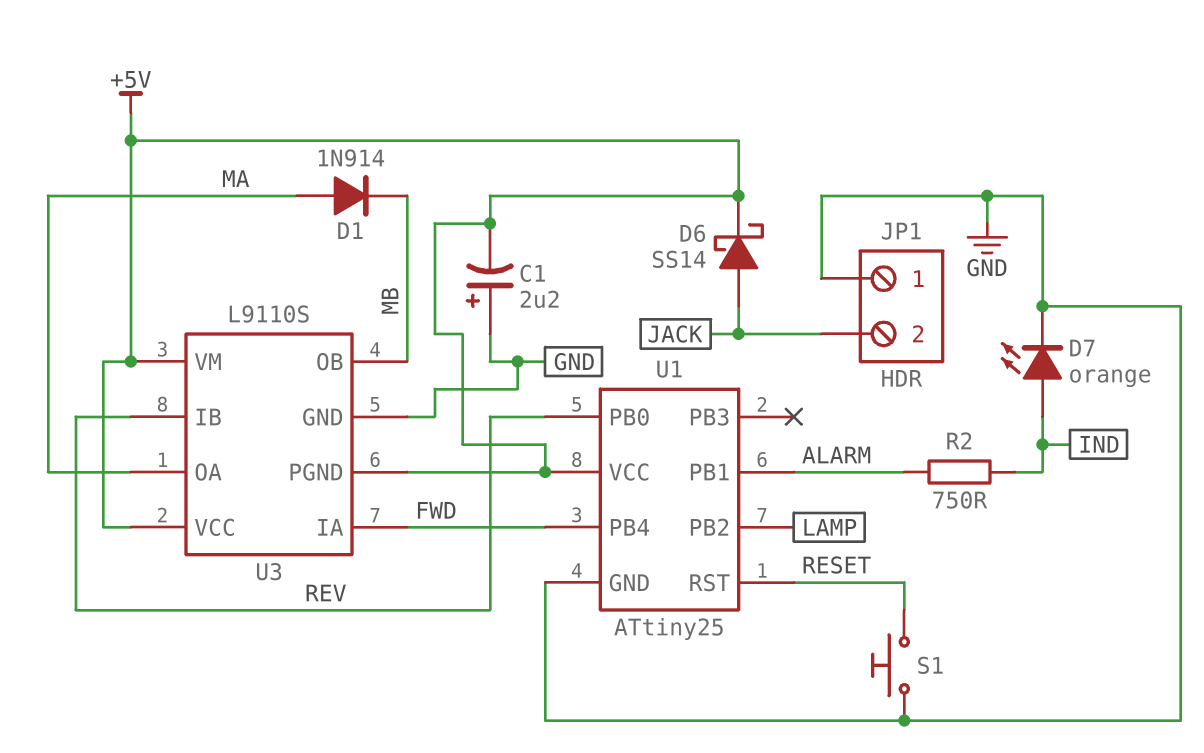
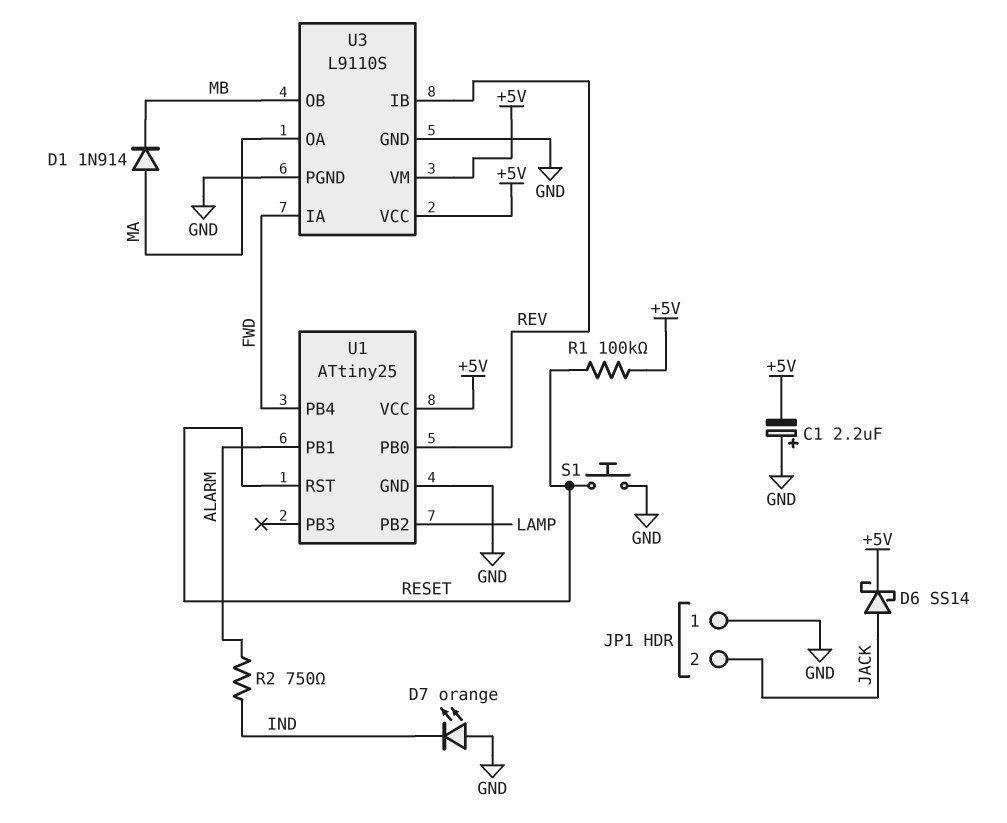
D7: LED orange (A IND, K GND) -> LED orange (A GND, K IND)
R1: none -> 100k (+5V, RESET)
U3 pin PGND: +5V -> GND

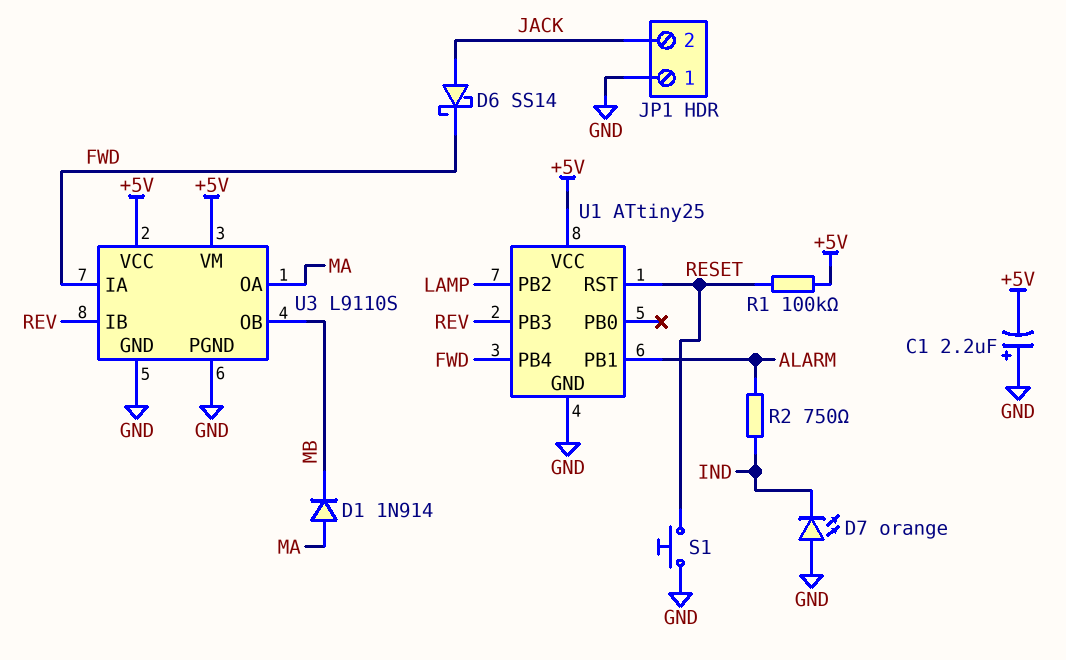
D6: schottky SS14 (A JACK, K +5V) -> schottky SS14 (A JACK, K FWD)
U1 pin PB0: REV -> none
U1 pin PB3: none -> REV

